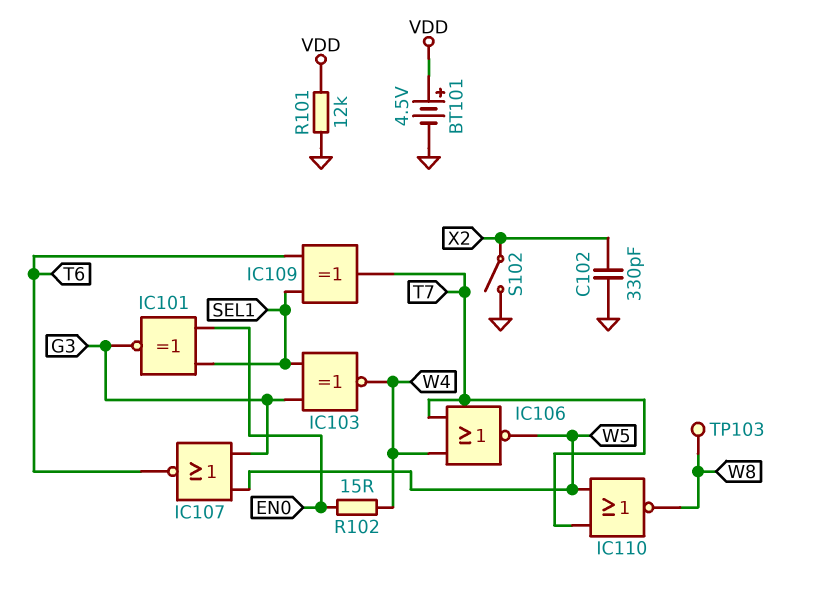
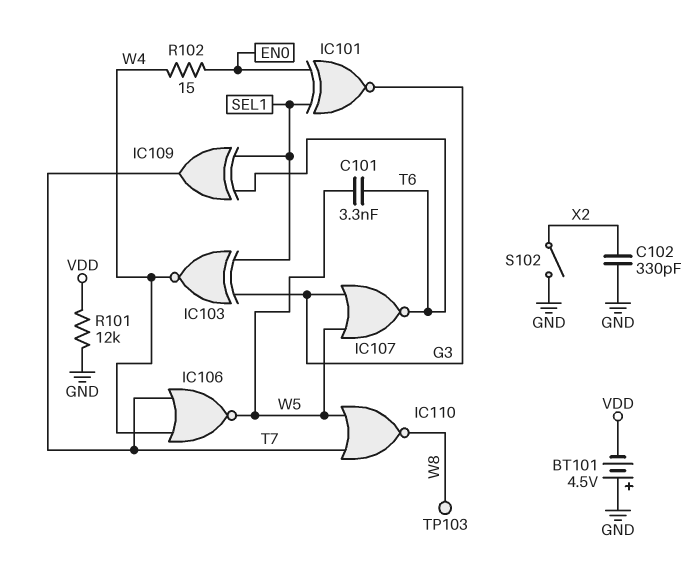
BT101: 4.5V (plus VDD, minus GND) -> 4.5V (plus GND, minus VDD)
C101: none -> 3.3nF (T6, W5)

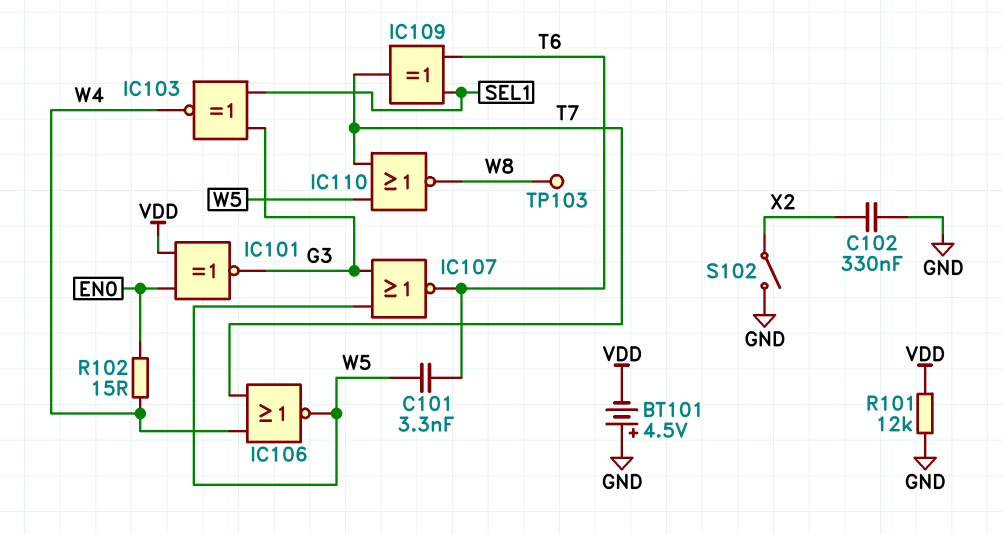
C102: 330pF (GND, X2) -> 330nF (GND, X2)
IC101: XNOR (in EN0, in SEL1, out G3) -> XNOR (in EN0, in VDD, out G3)

